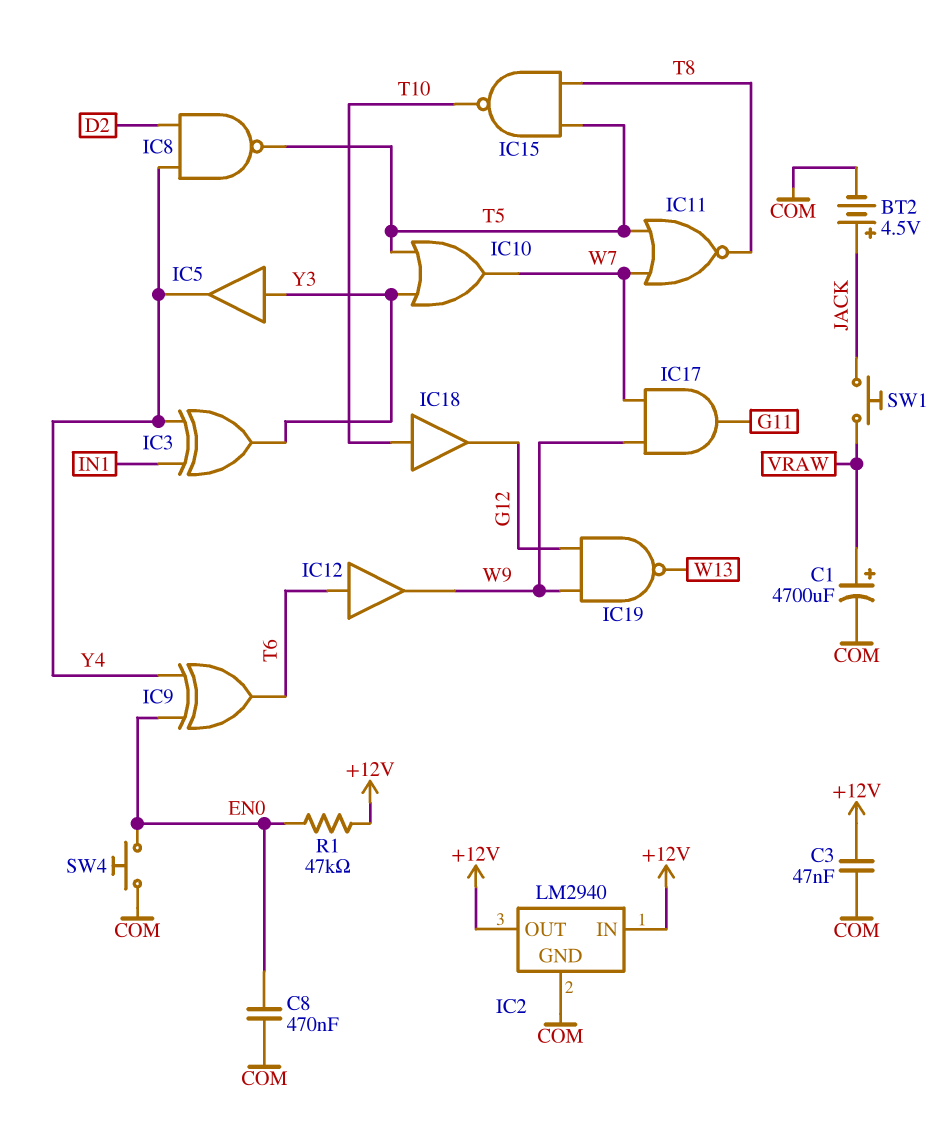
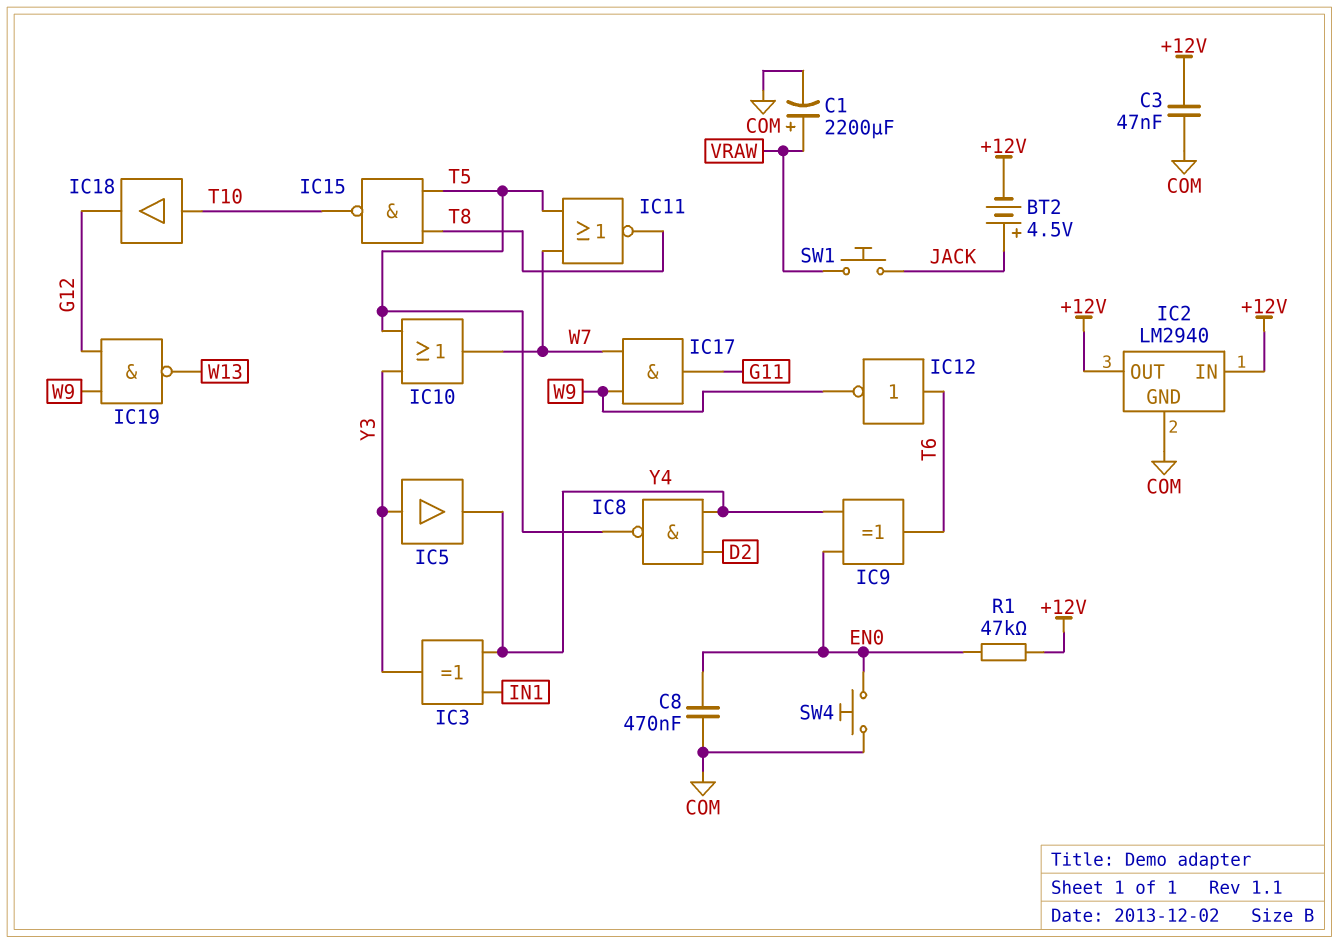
BT2: 4.5V (plus JACK, minus COM) -> 4.5V (plus JACK, minus +12V)
C1: 4700uF (plus VRAW, minus COM) -> 2200uF (plus VRAW, minus COM)
IC12: buffer (in T6, out W9) -> NOT (in T6, out W9)

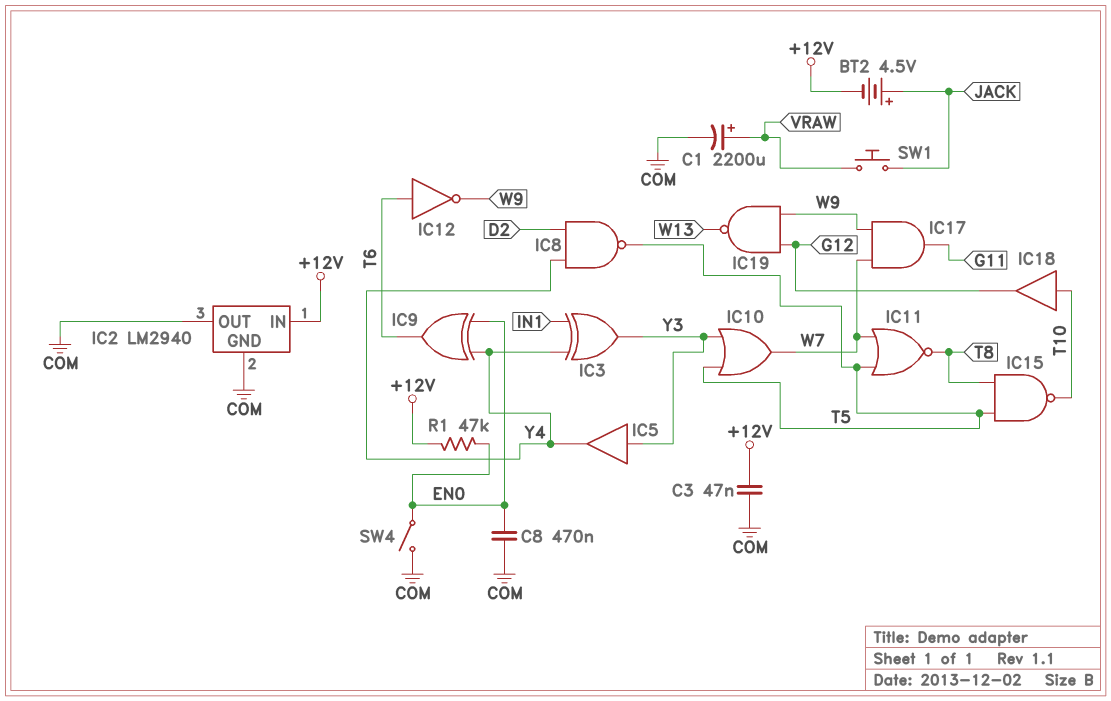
IC2 pin OUT: +12V -> COM
SW4: button (COM, EN0) -> switch (COM, EN0)

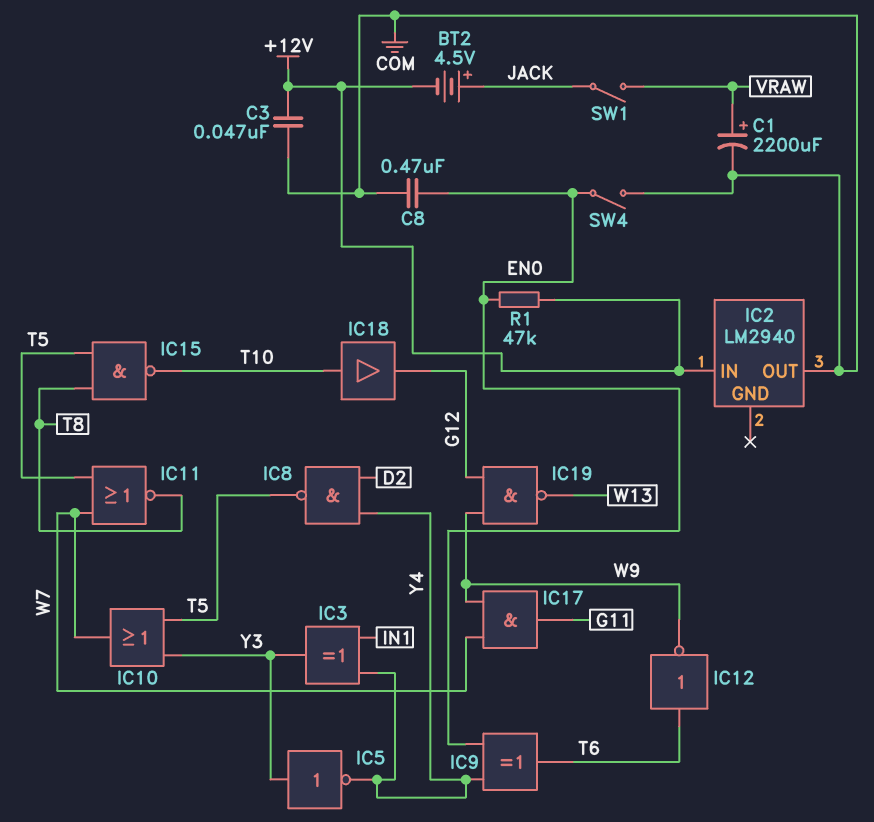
IC2 pin GND: COM -> none
IC5: buffer (in Y3, out Y4) -> NOT (in Y3, out Y4)
SW1: button (JACK, VRAW) -> switch (JACK, VRAW)

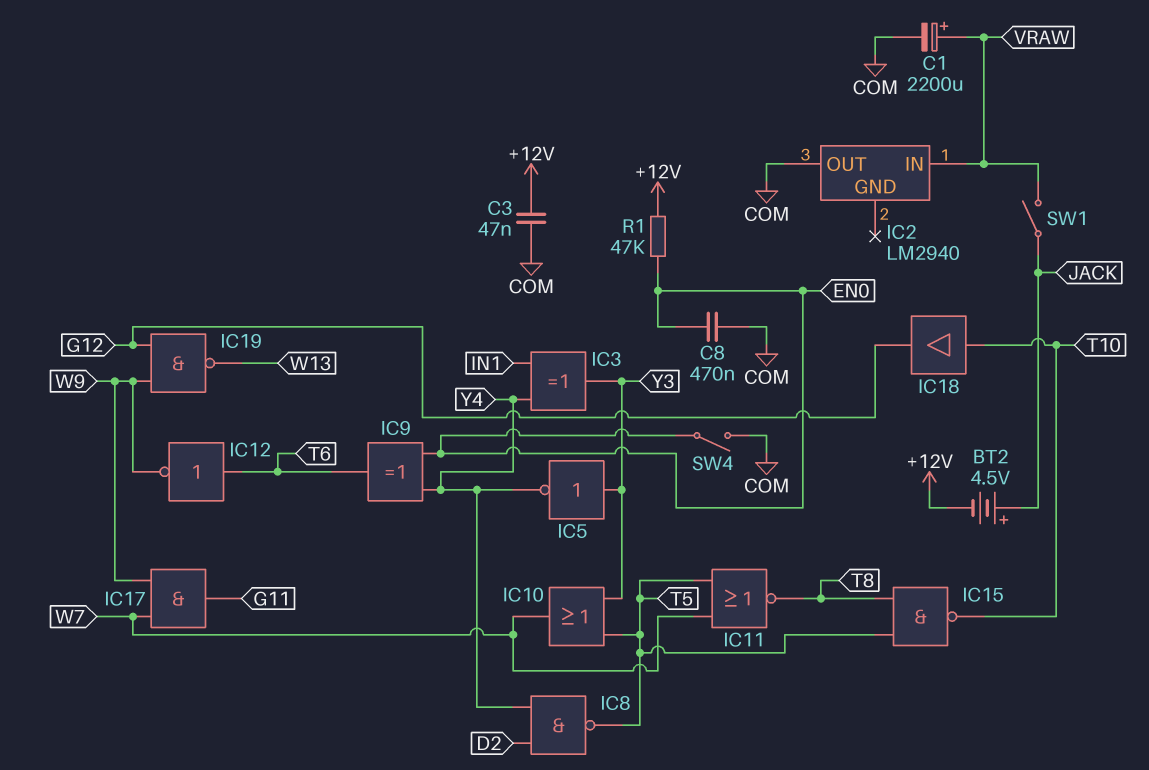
IC2 pin IN: +12V -> VRAW

